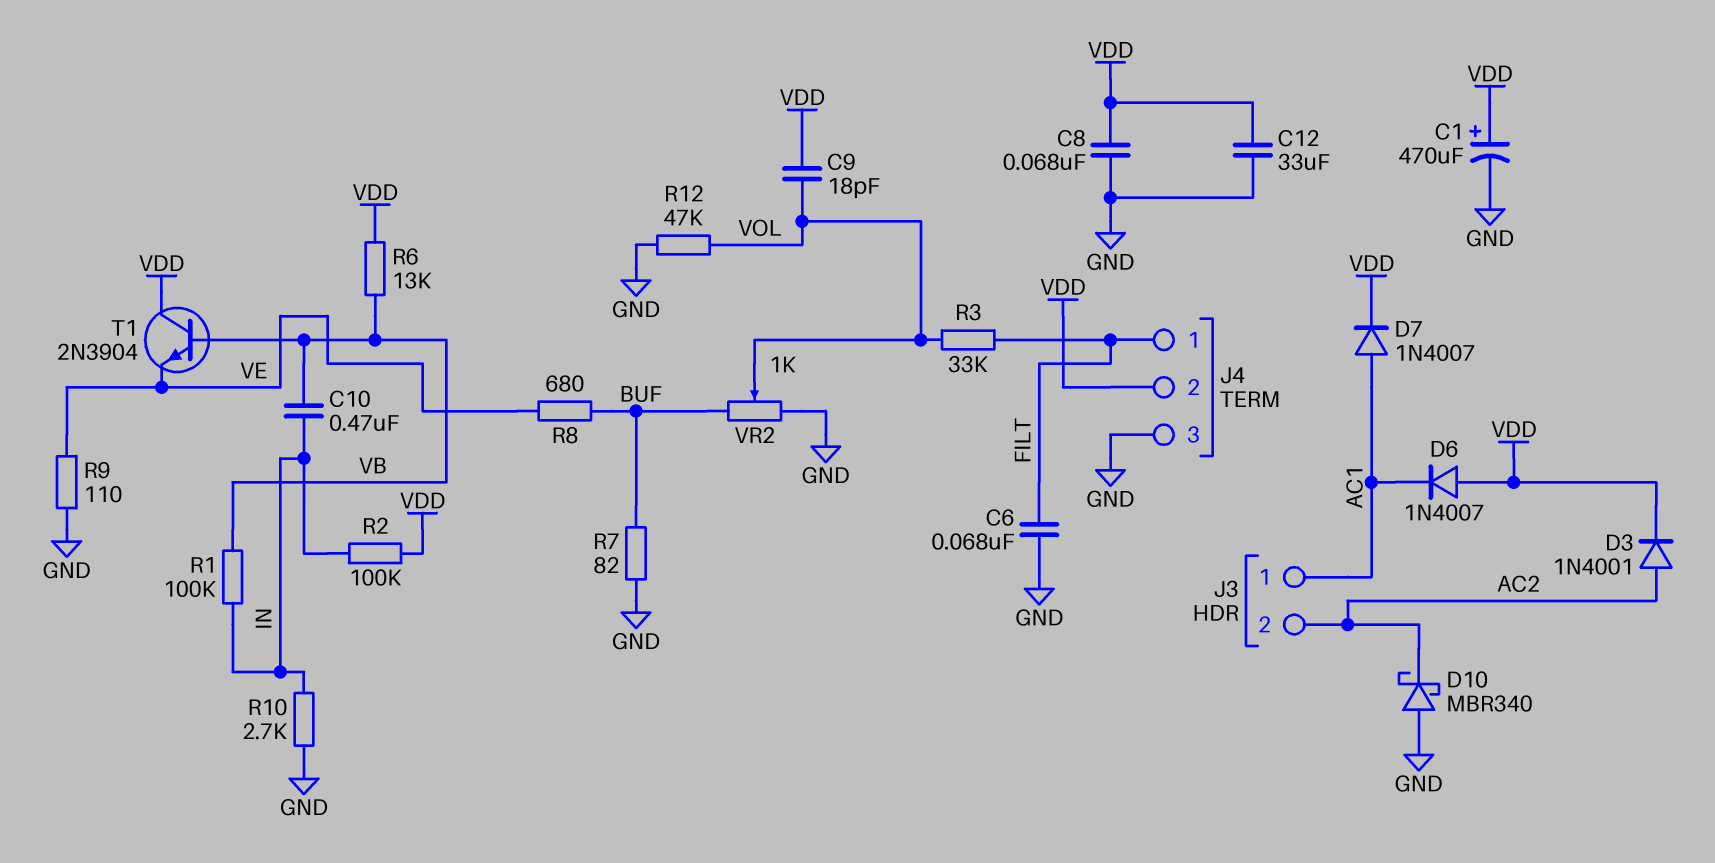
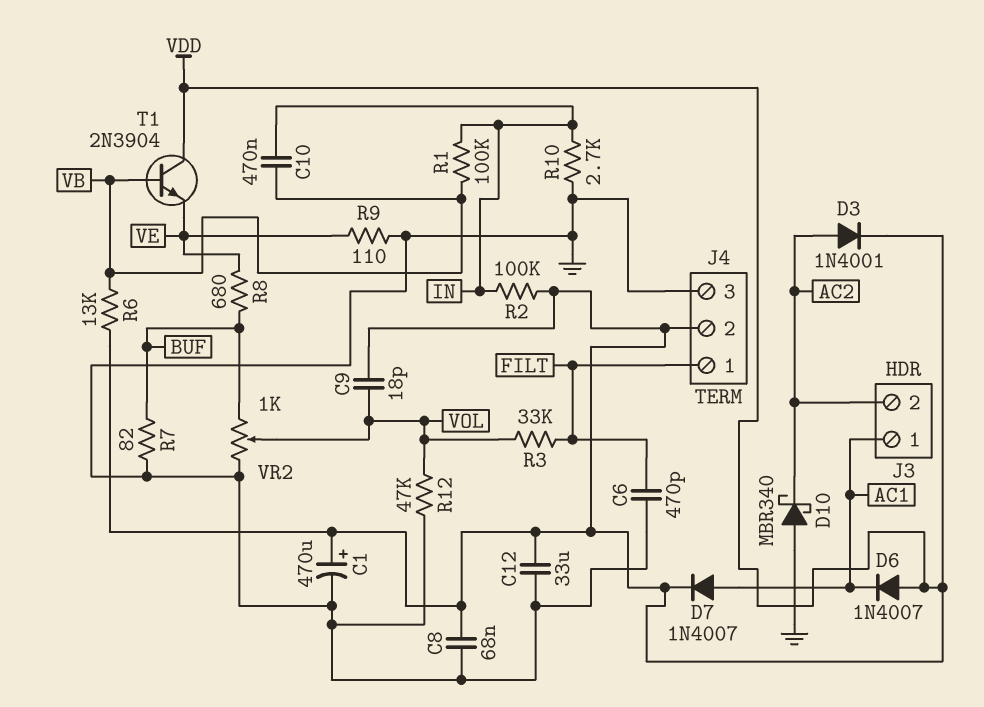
C6: 68nF (FILT, GND) -> 470pF (FILT, GND)

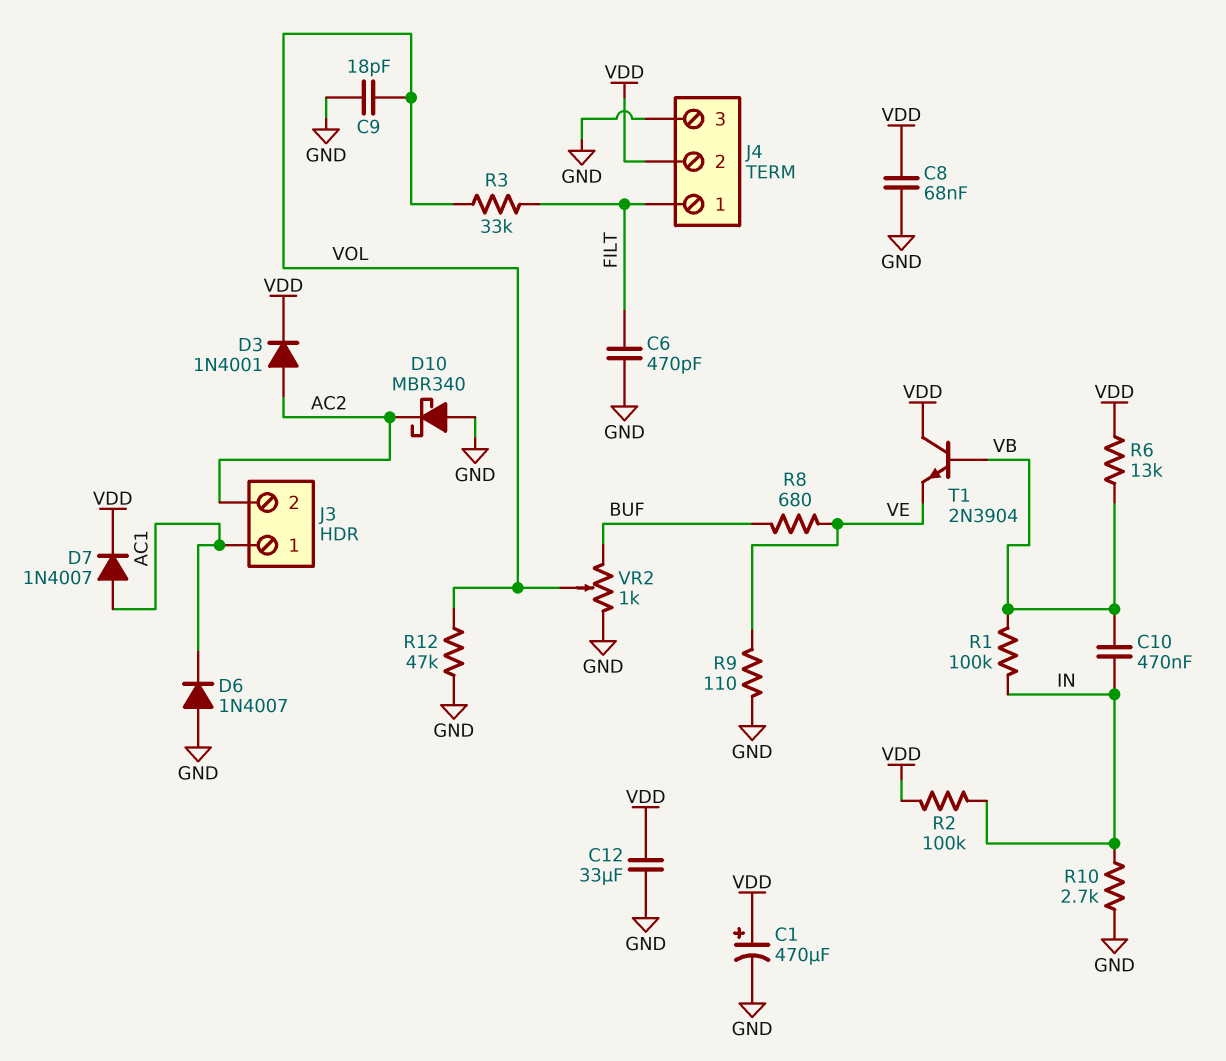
C9: 18pF (VDD, VOL) -> 18pF (GND, VOL)
D6: diode 1N4007 (A VDD, K AC1) -> diode 1N4007 (A GND, K AC1)
R7: 82 (BUF, GND) -> none

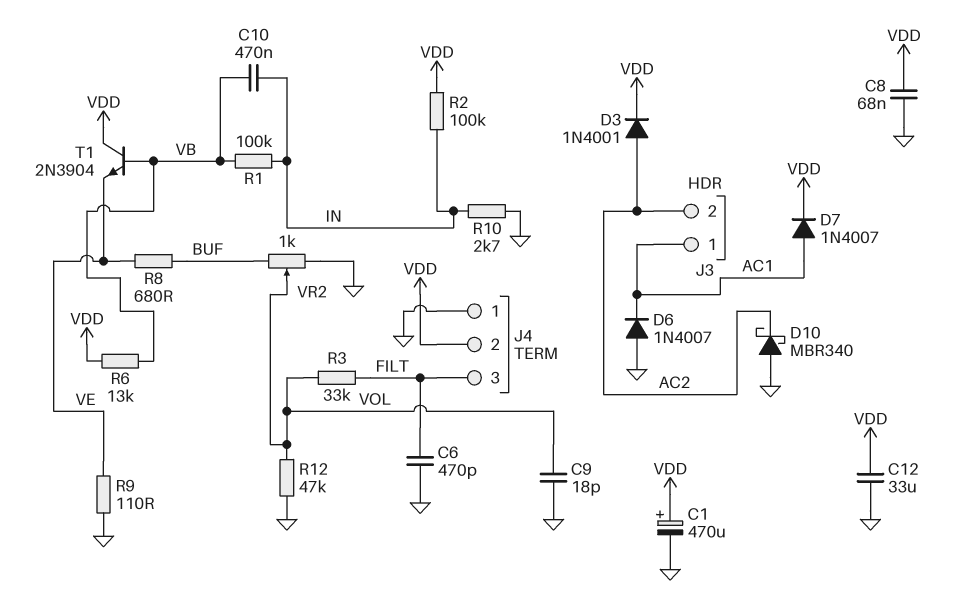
J4 pin 1: FILT -> GND
J4 pin 3: GND -> FILT

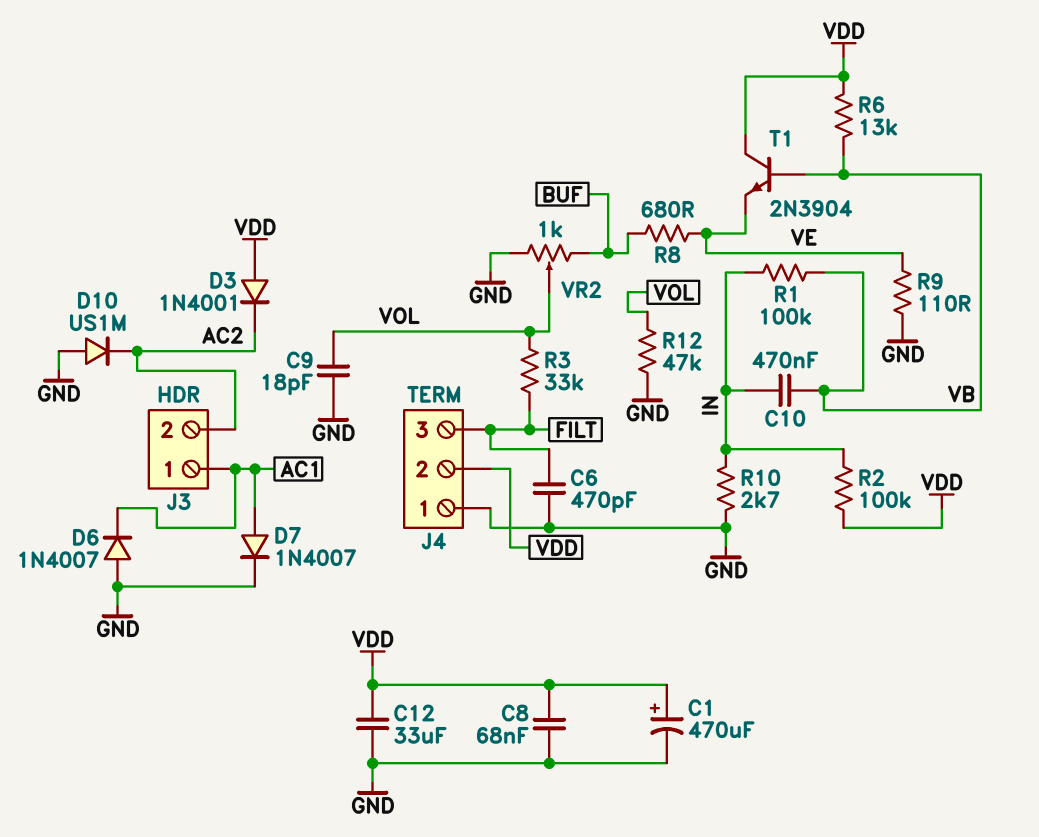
D3: diode 1N4001 (A AC2, K VDD) -> diode 1N4001 (A VDD, K AC2)
D7: diode 1N4007 (A AC1, K VDD) -> diode 1N4007 (A AC1, K GND)
D10: schottky MBR340 (A GND, K AC2) -> diode US1M (A GND, K AC2)

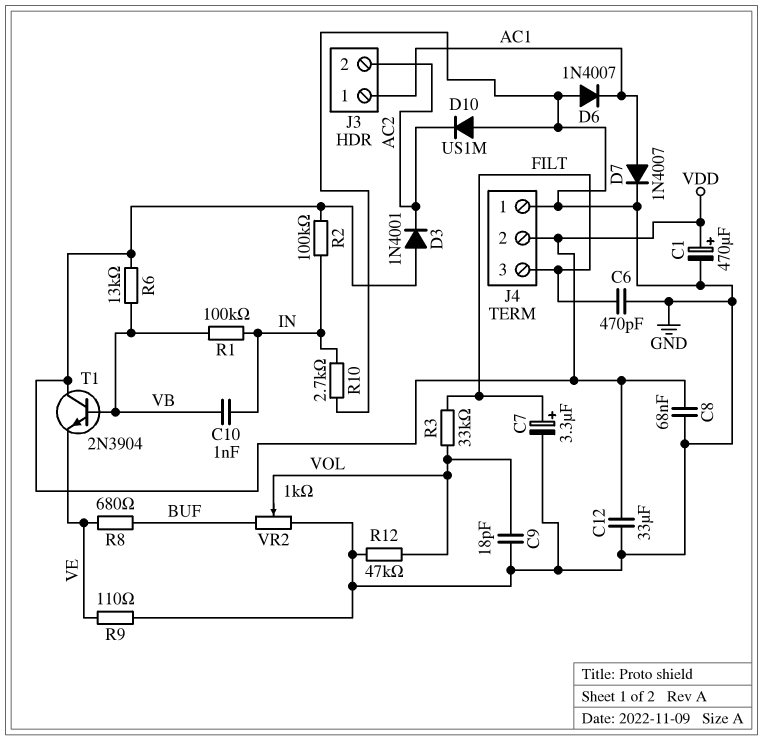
C7: none -> 3.3uF (plus FILT, minus GND)
C10: 470nF (IN, VB) -> 1nF (IN, VB)

